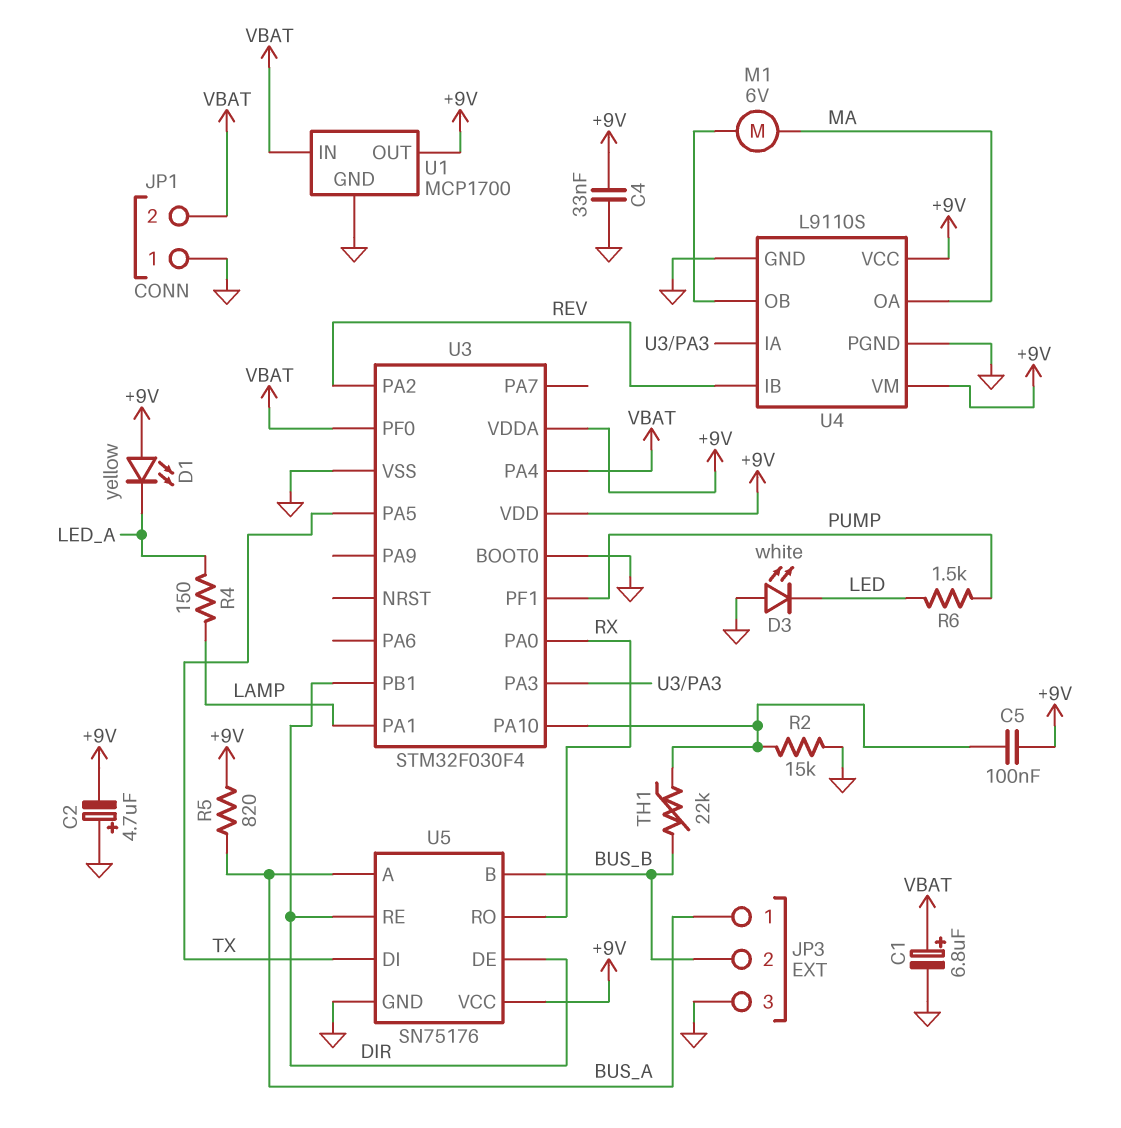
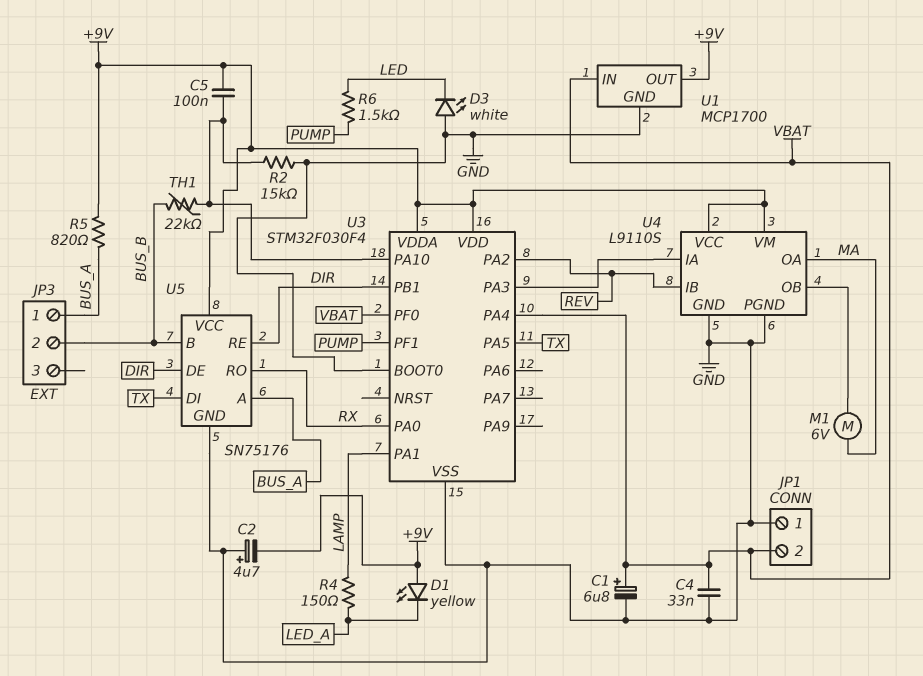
C4: 33nF (+9V, GND) -> 33nF (GND, VBAT)
JP3 pin 3: GND -> none

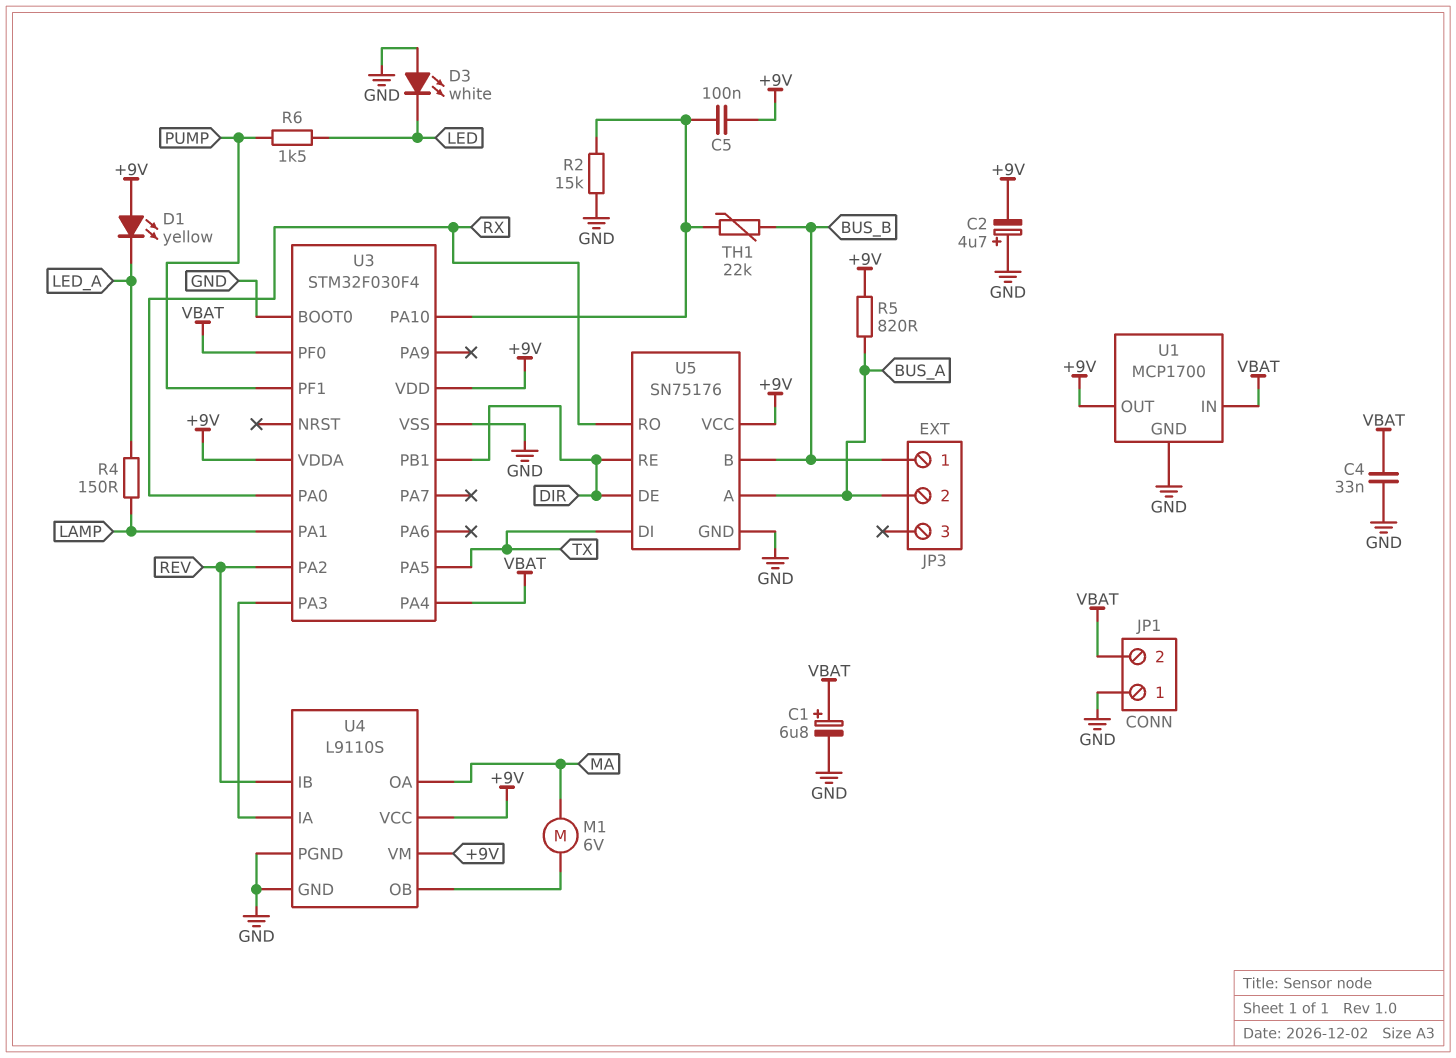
JP3 pin 1: BUS_A -> BUS_B
JP3 pin 2: BUS_B -> BUS_A

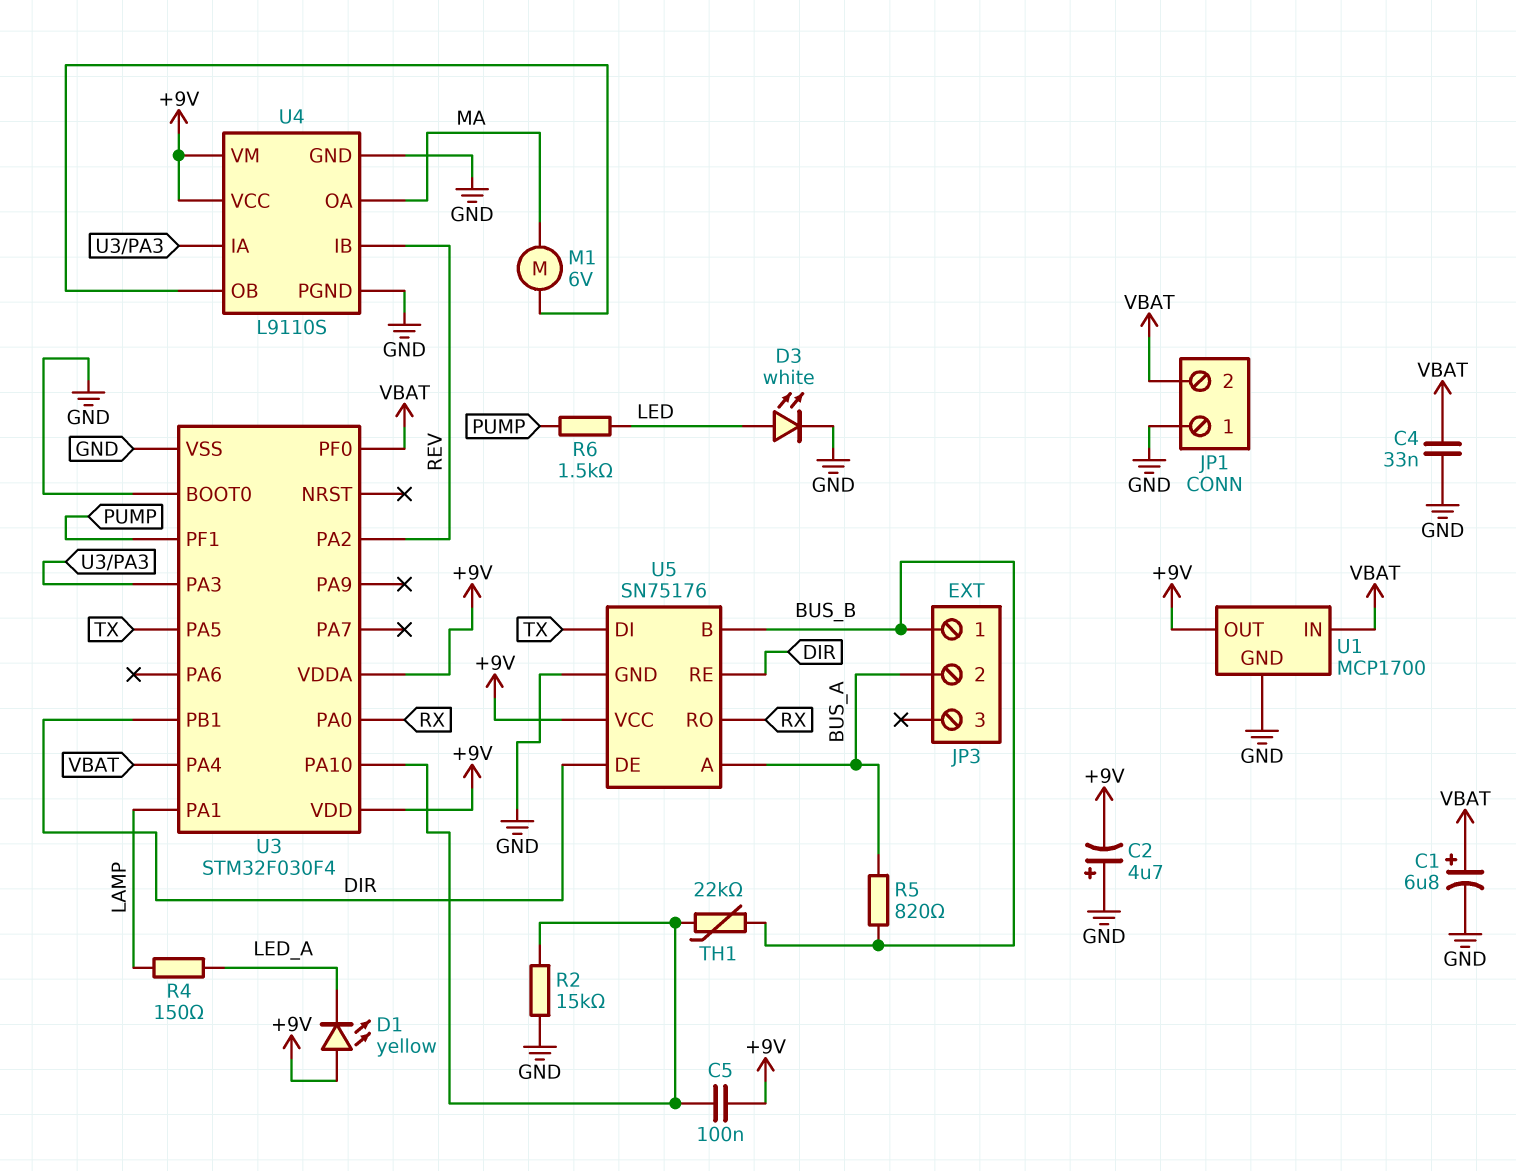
D3: LED white (A GND, K LED) -> LED white (A LED, K GND)
R5: 820 (+9V, BUS_A) -> 820 (BUS_A, BUS_B)

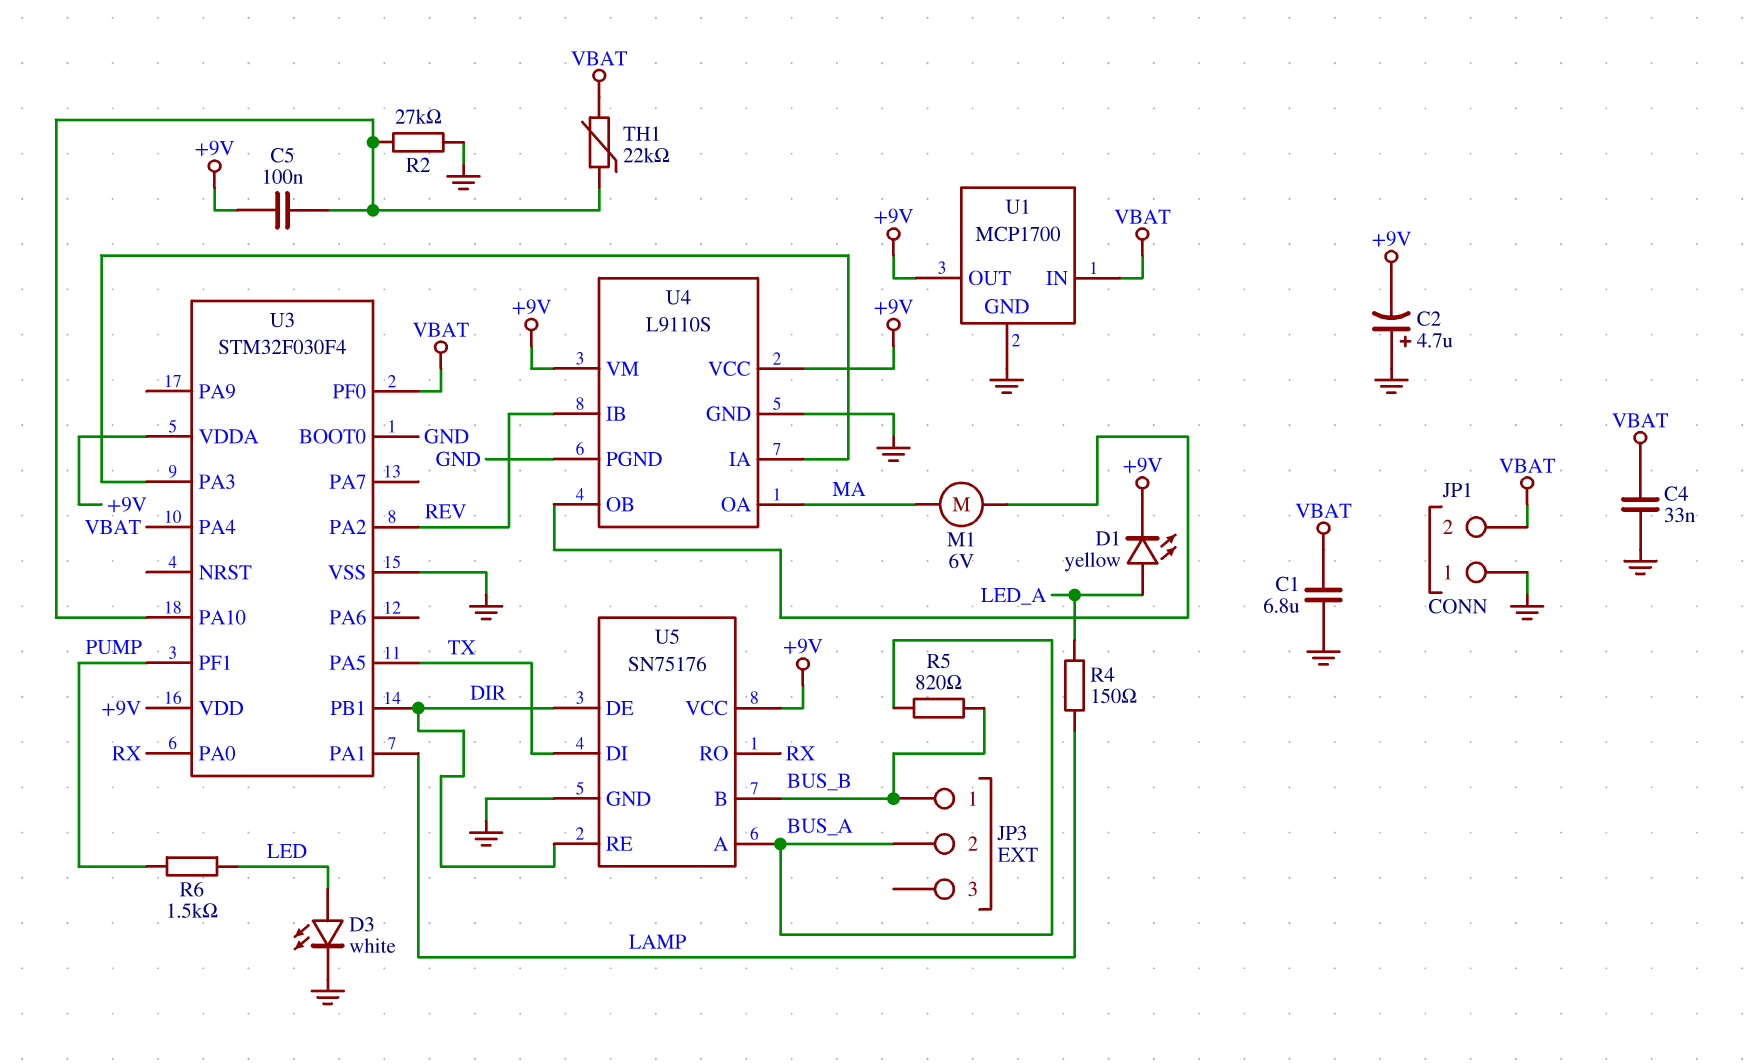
C1: 6.8uF (plus VBAT, minus GND) -> 6.8uF (GND, VBAT)
D1: LED yellow (A +9V, K LED_A) -> LED yellow (A LED_A, K +9V)
R2: 15k (GND, U3/PA10) -> 27k (GND, U3/PA10)
TH1: 22k (BUS_B, U3/PA10) -> 22k (U3/PA10, VBAT)

